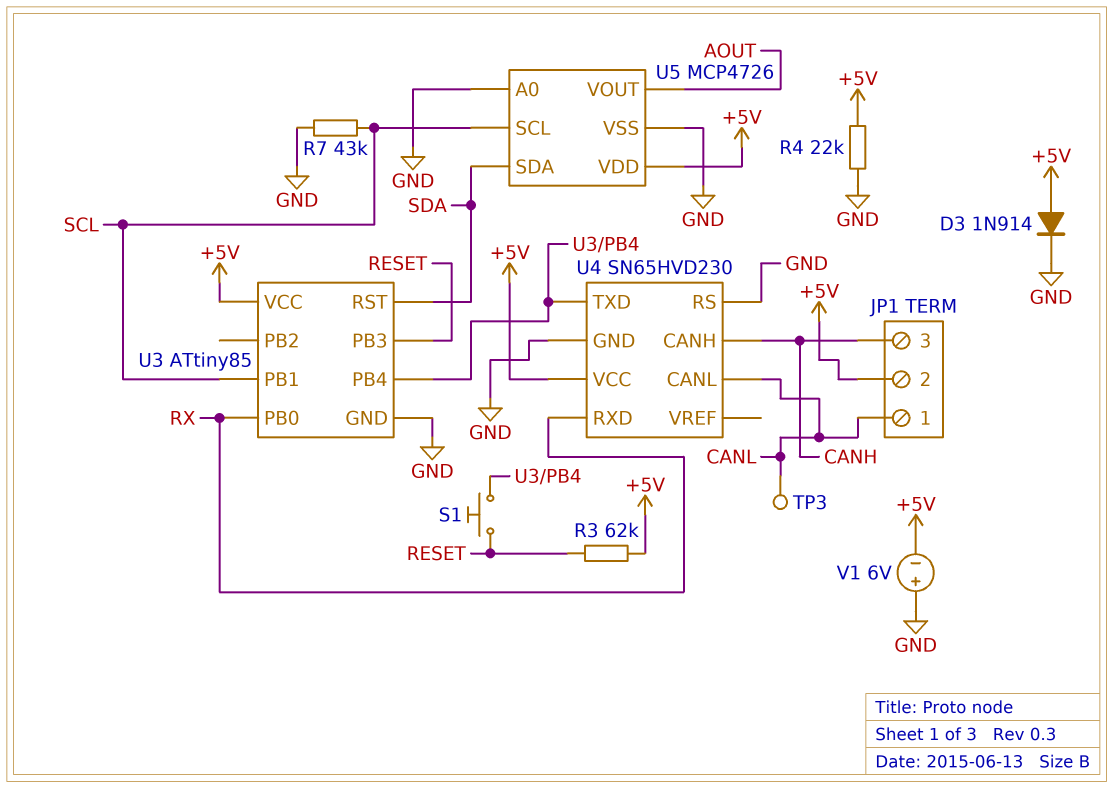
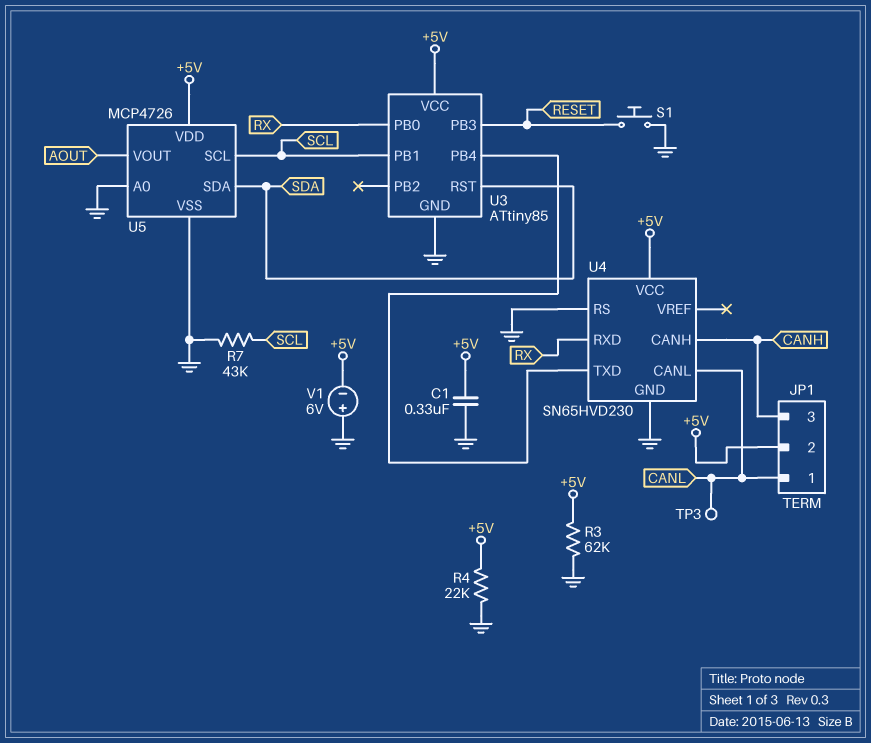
C1: none -> 330nF (+5V, GND)
D3: diode 1N914 (A +5V, K GND) -> none
R3: 62k (+5V, RESET) -> 62k (+5V, GND)
S1: button (RESET, U3/PB4) -> button (GND, RESET)

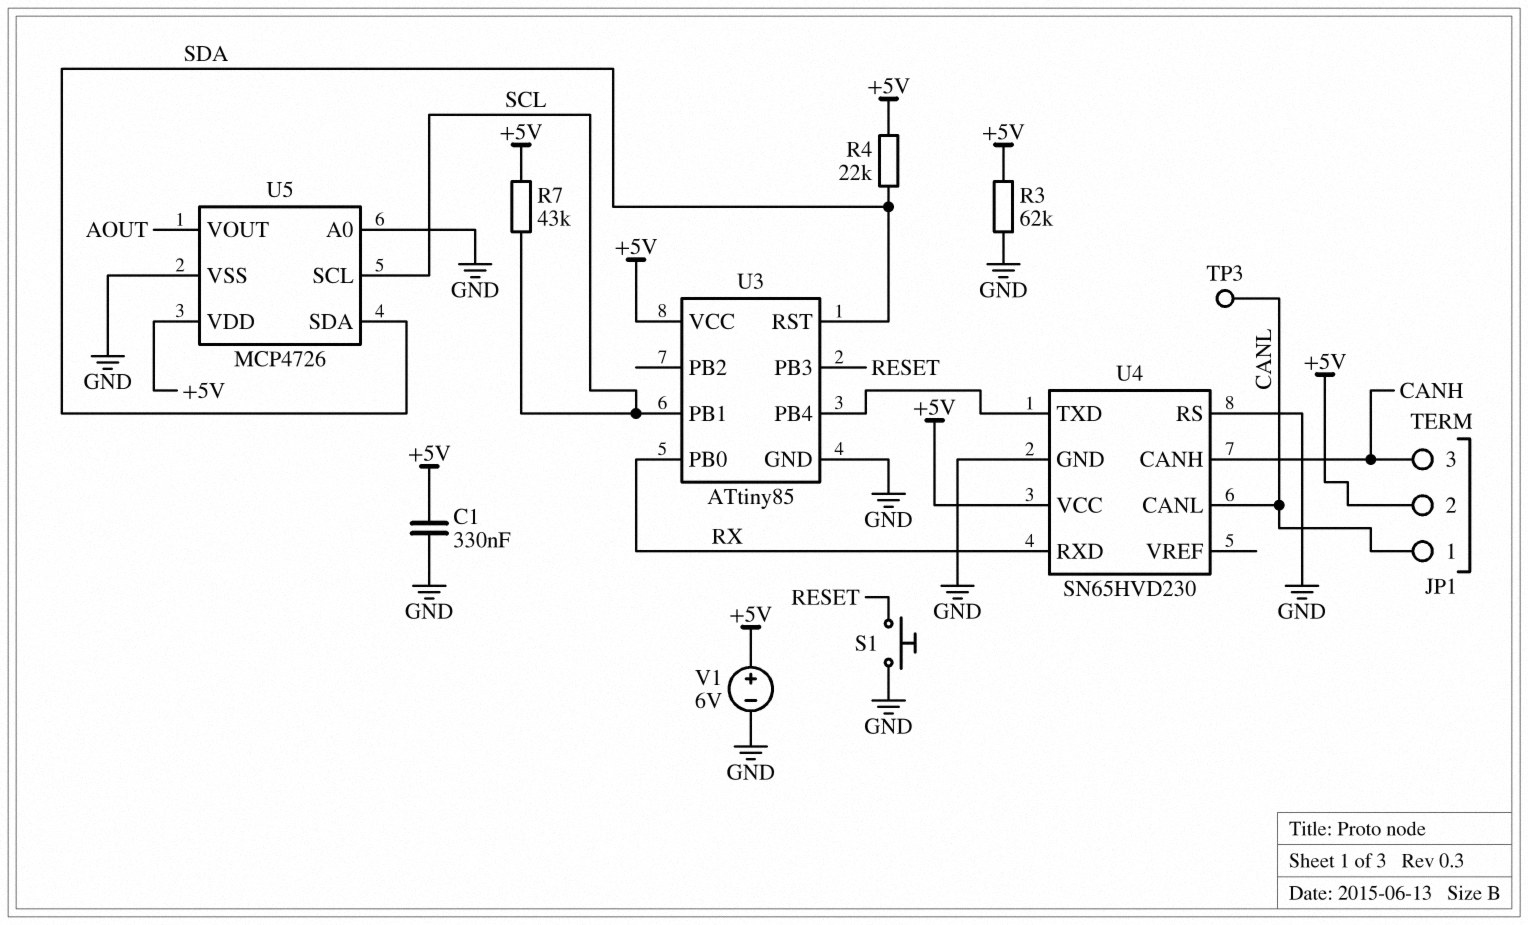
R4: 22k (+5V, GND) -> 22k (+5V, SDA)
R7: 43k (GND, SCL) -> 43k (+5V, SCL)
V1: 6V (plus GND, minus +5V) -> 6V (plus +5V, minus GND)

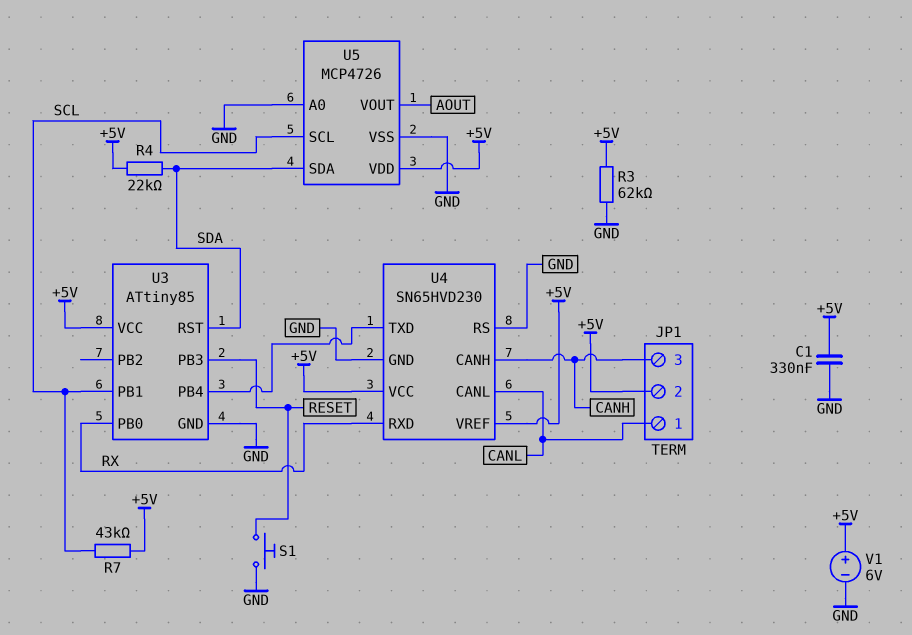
TP3: test point (CANL) -> none
U4 pin VREF: none -> +5V

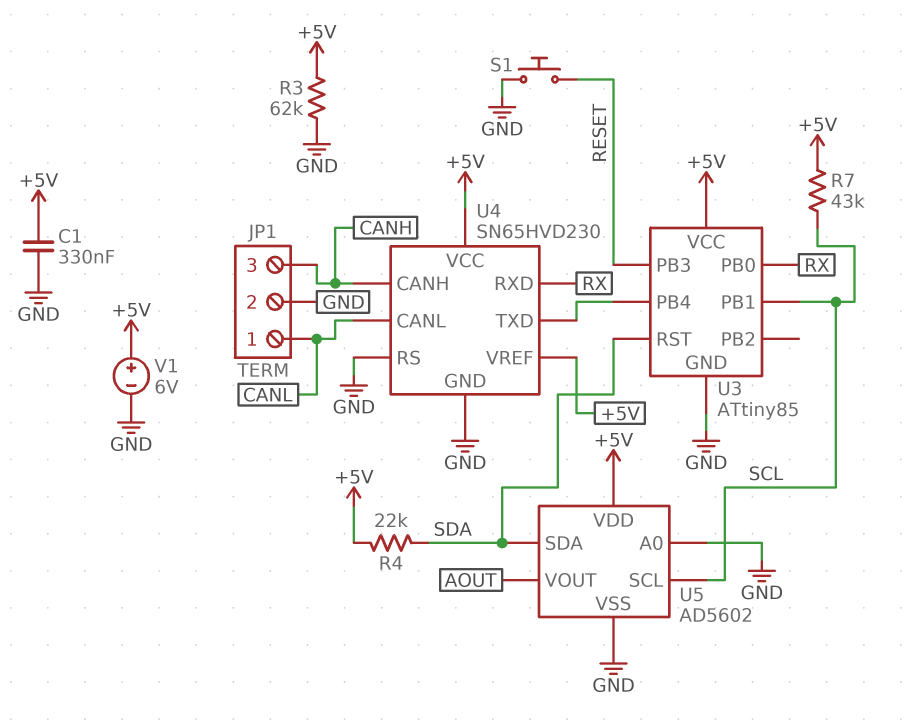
JP1 pin 2: +5V -> GND
U5: MCP4726 -> AD5602

